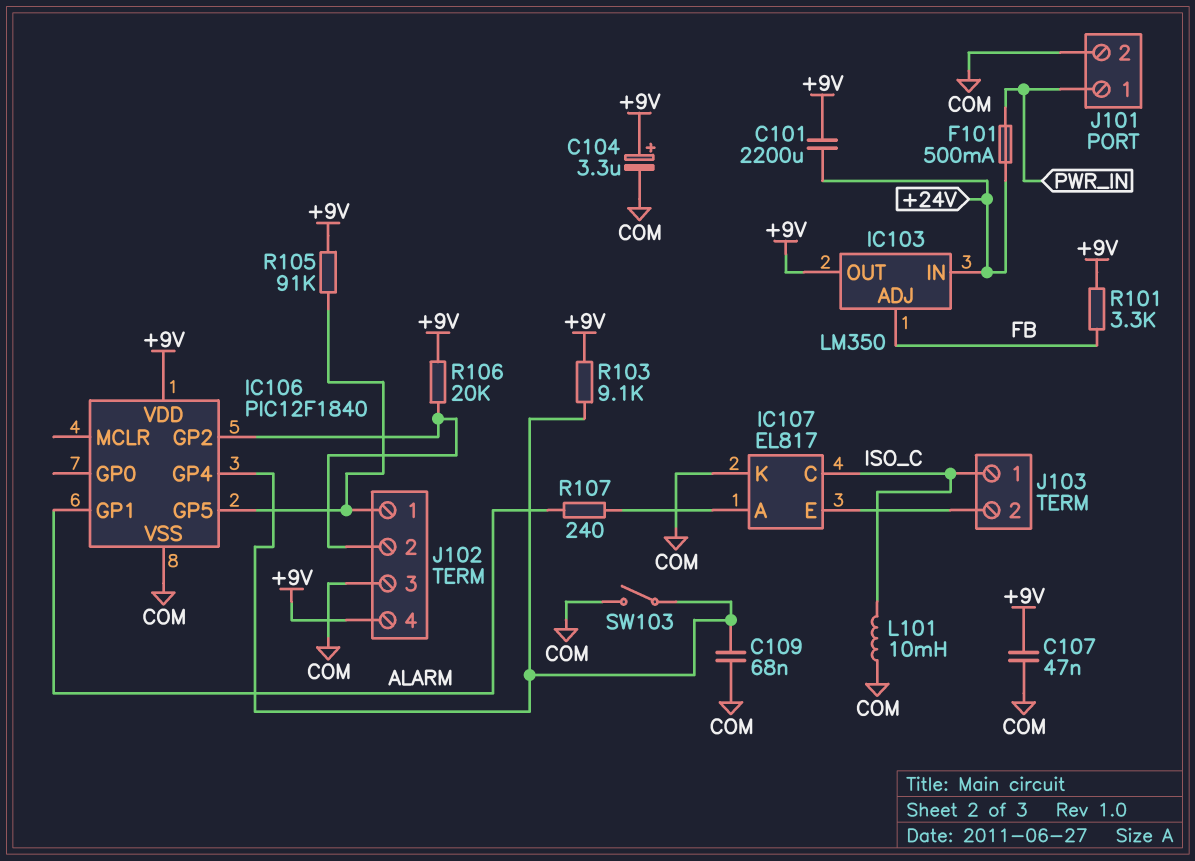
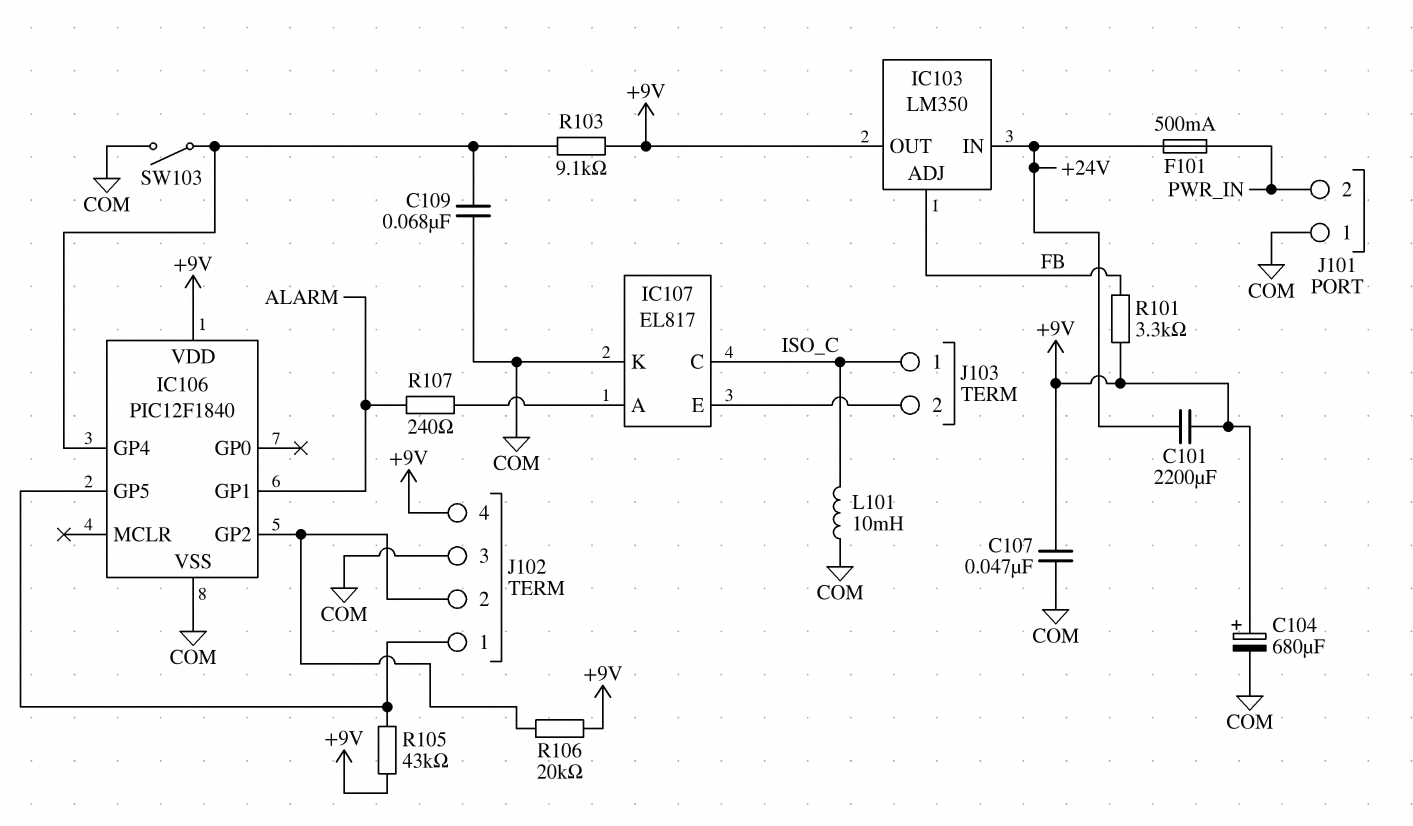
C104: 3.3uF (plus +9V, minus COM) -> 680uF (plus +9V, minus COM)
J101 pin 1: PWR_IN -> COM
J101 pin 2: COM -> PWR_IN
R105: 91k (+9V, IC106/GP5) -> 43k (+9V, IC106/GP5)

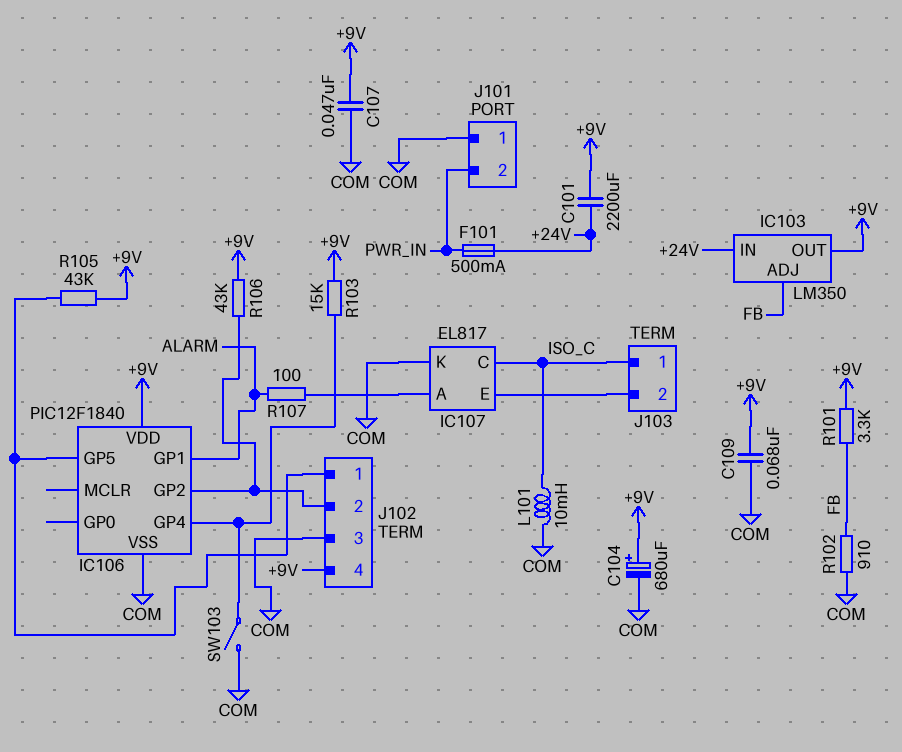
C109: 68nF (COM, IC106/GP4) -> 68nF (+9V, COM)
R102: none -> 910 (COM, FB)
R103: 9.1k (+9V, IC106/GP4) -> 15k (+9V, IC106/GP4)
R106: 20k (+9V, IC106/GP2) -> 43k (+9V, IC106/GP2)
R107: 240 (ALARM, IC107/A) -> 100 (ALARM, IC107/A)

